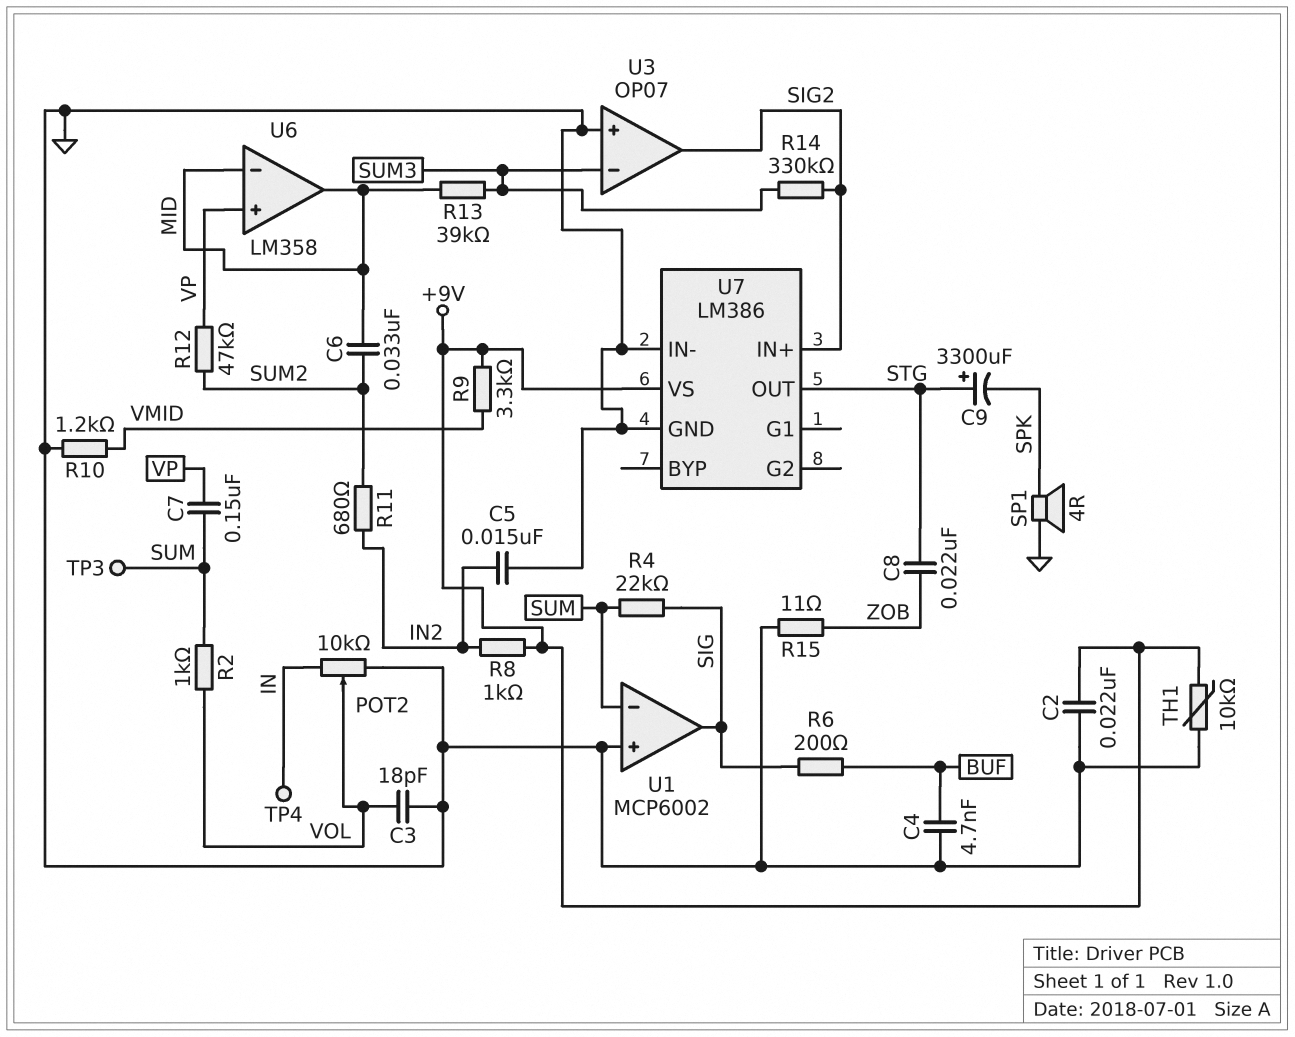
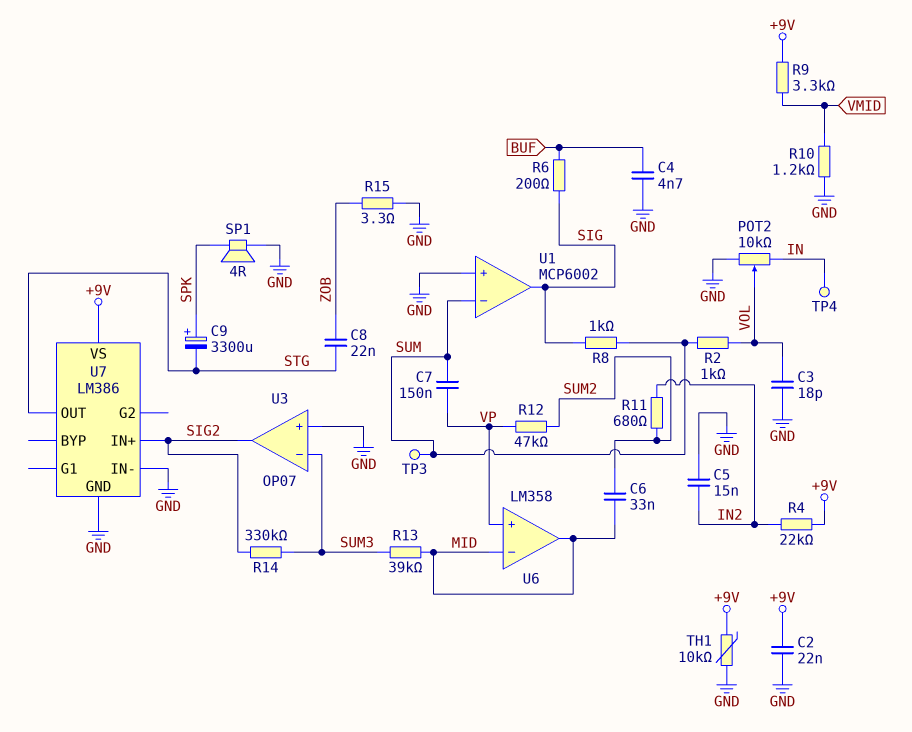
C9: 3300uF (plus STG, minus SPK) -> 3300uF (plus SPK, minus STG)
R4: 22k (SIG, SUM) -> 22k (+9V, IN2)
R8: 1k (+9V, IN2) -> 1k (SIG, SUM)
R15: 11 (GND, ZOB) -> 3.3 (GND, ZOB)

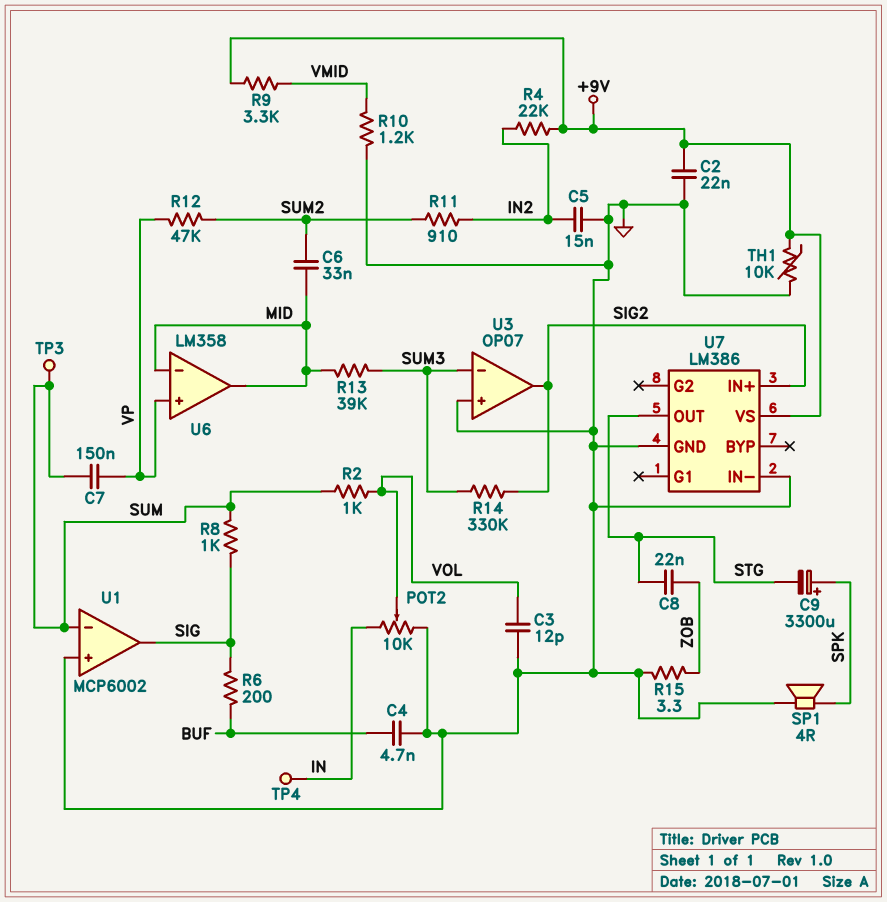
C3: 18pF (GND, VOL) -> 12pF (GND, VOL)
R11: 680 (IN2, SUM2) -> 910 (IN2, SUM2)

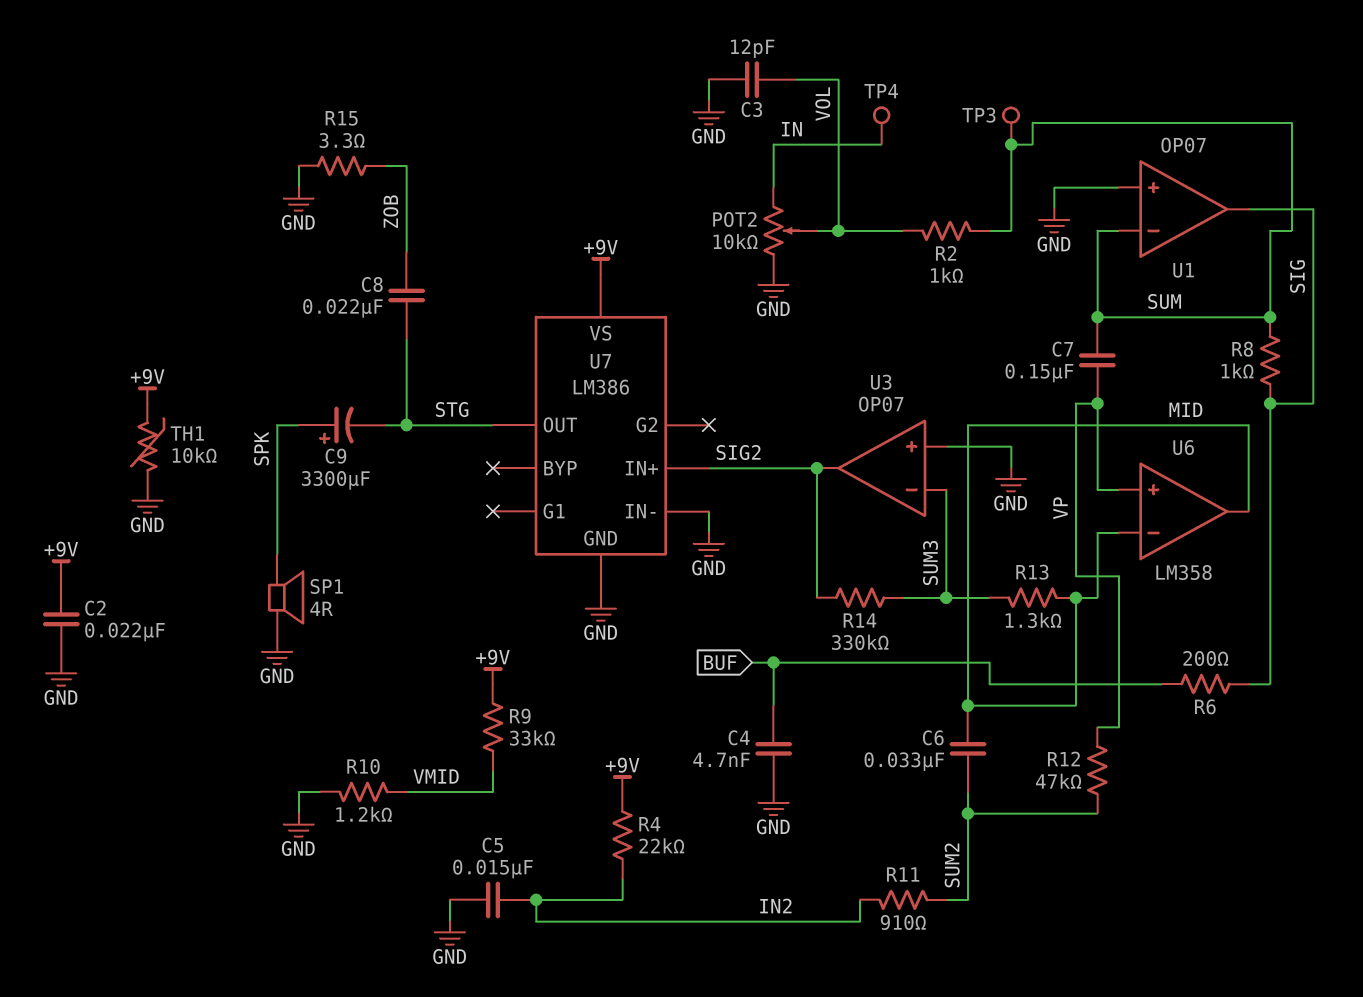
R9: 3.3k (+9V, VMID) -> 33k (+9V, VMID)
R13: 39k (MID, SUM3) -> 1.3k (MID, SUM3)
U1: MCP6002 -> OP07

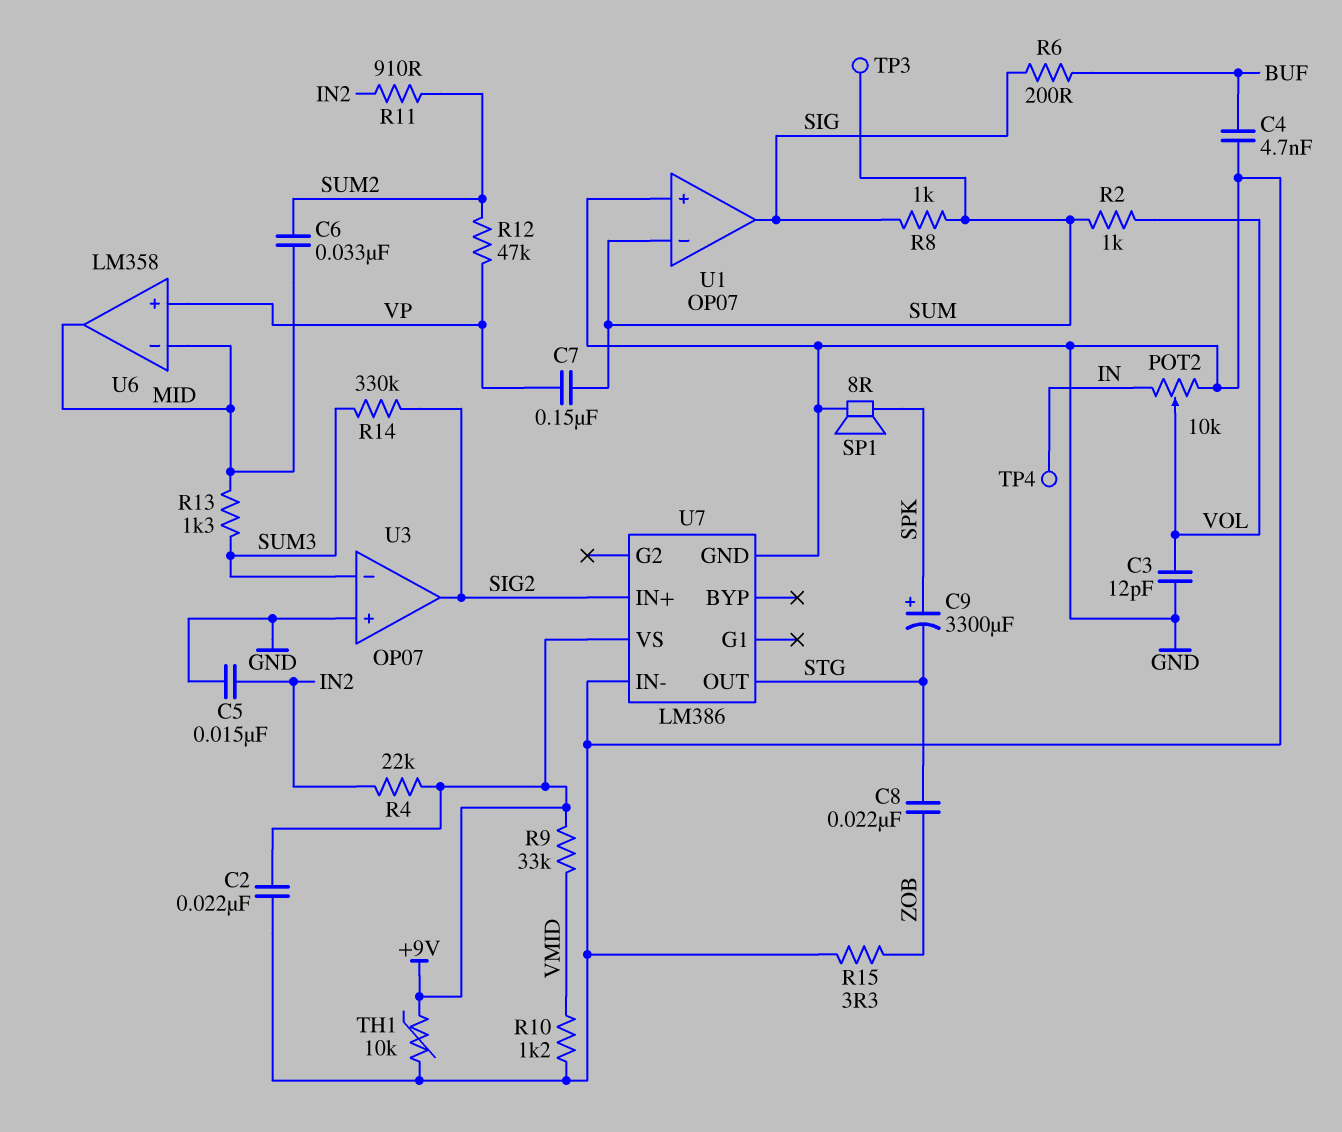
SP1: speaker 4R (GND, SPK) -> speaker 8R (GND, SPK)

